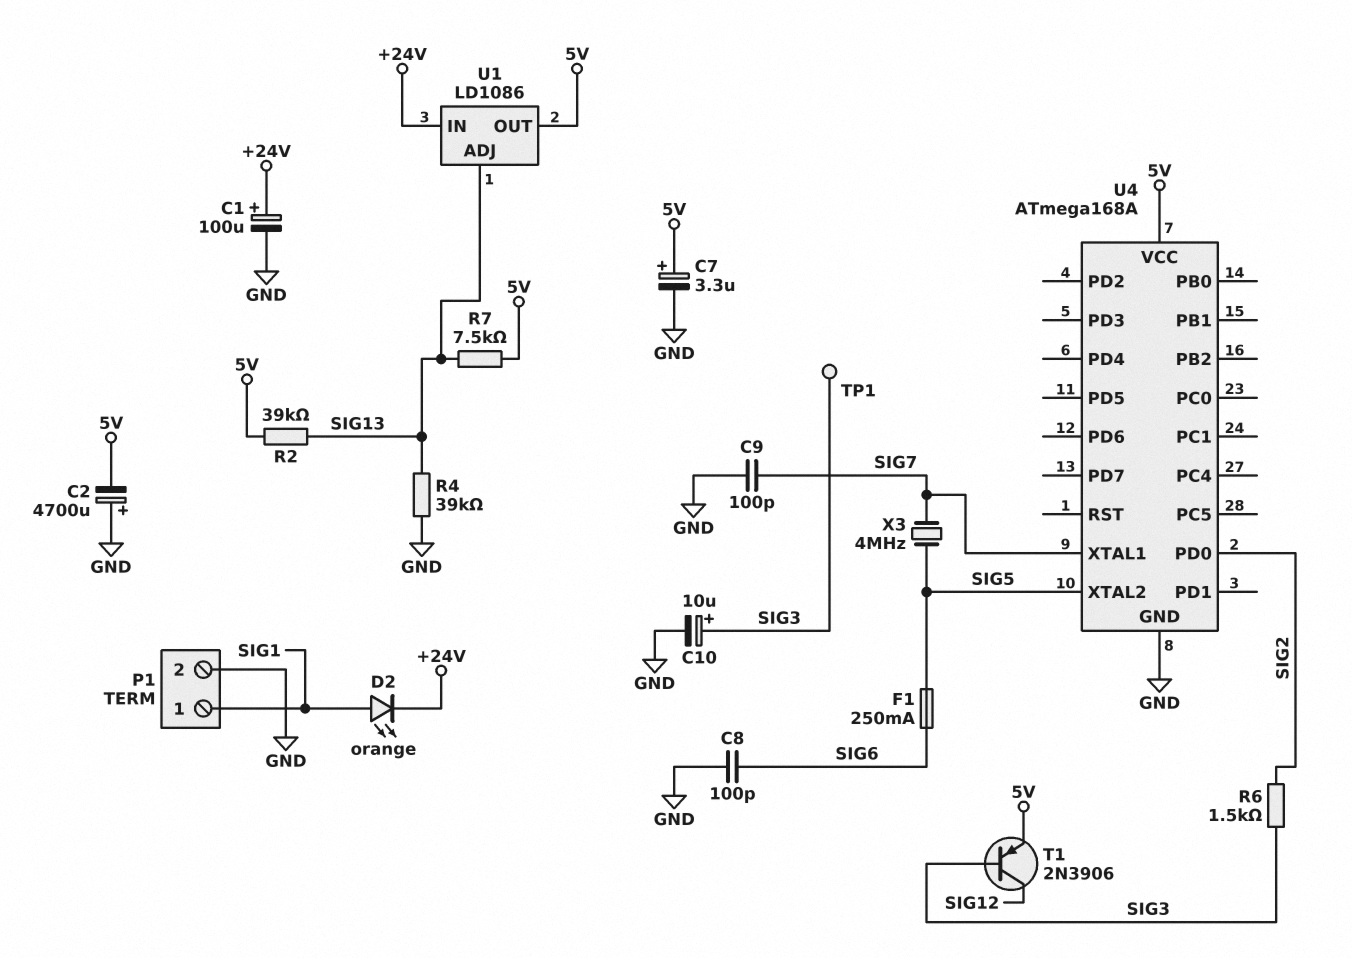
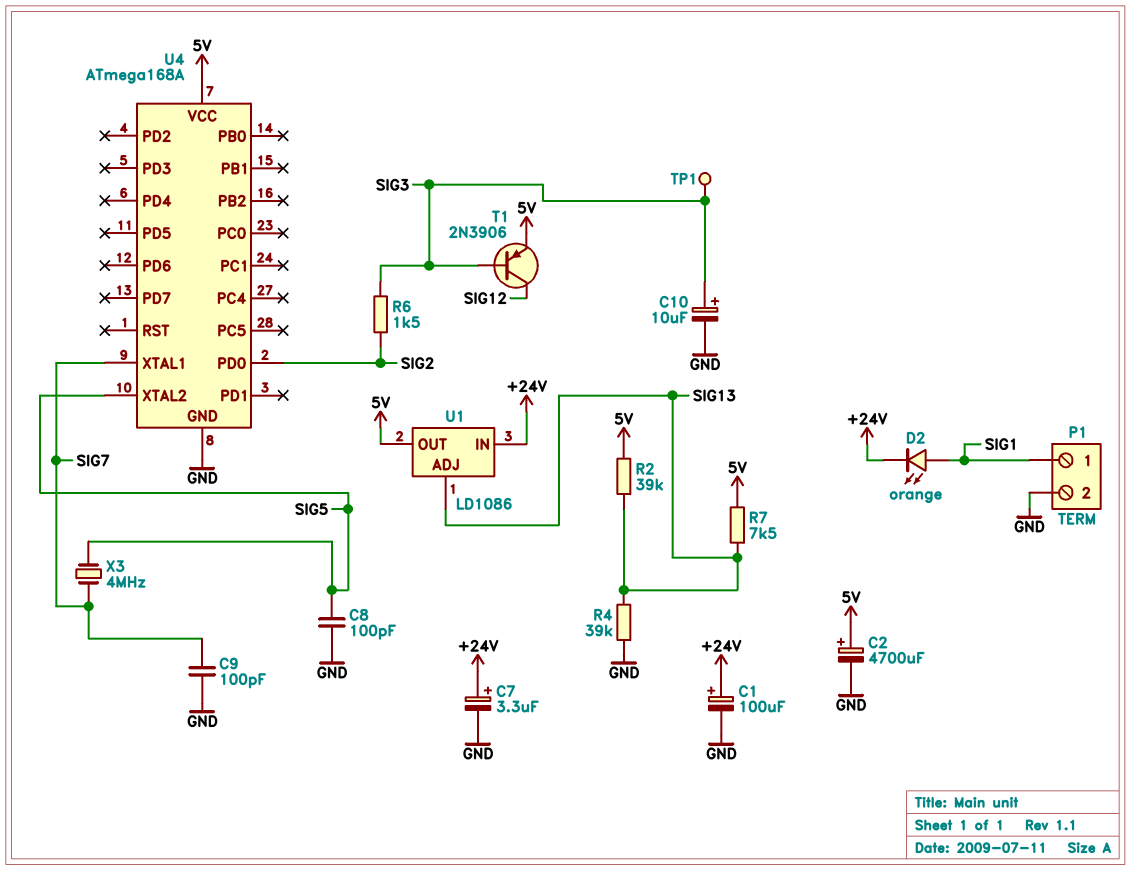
C2: 4700uF (plus GND, minus 5V) -> 4700uF (plus 5V, minus GND)
C7: 3.3uF (plus 5V, minus GND) -> 3.3uF (plus +24V, minus GND)
C8: 100pF (GND, SIG6) -> 100pF (GND, SIG5)
F1: 250mA (SIG5, SIG6) -> none

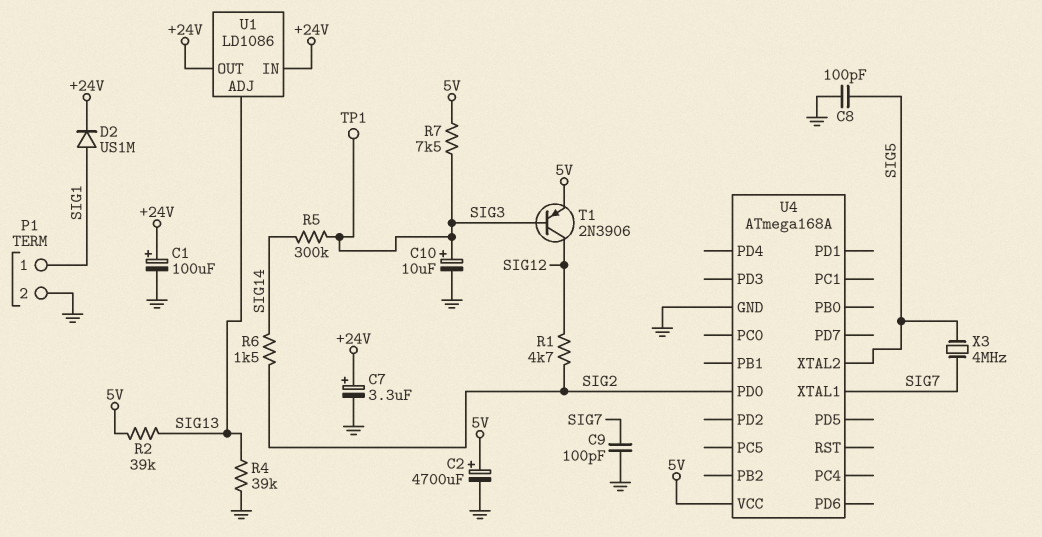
D2: LED orange (A SIG1, K +24V) -> diode US1M (A SIG1, K +24V)
R1: none -> 4.7k (SIG2, SIG12)
R5: none -> 300k (SIG3, SIG14)
R6: 1.5k (SIG2, SIG3) -> 1.5k (SIG2, SIG14)
R7: 7.5k (5V, SIG13) -> 7.5k (5V, SIG3)
U1 pin OUT: 5V -> +24V

